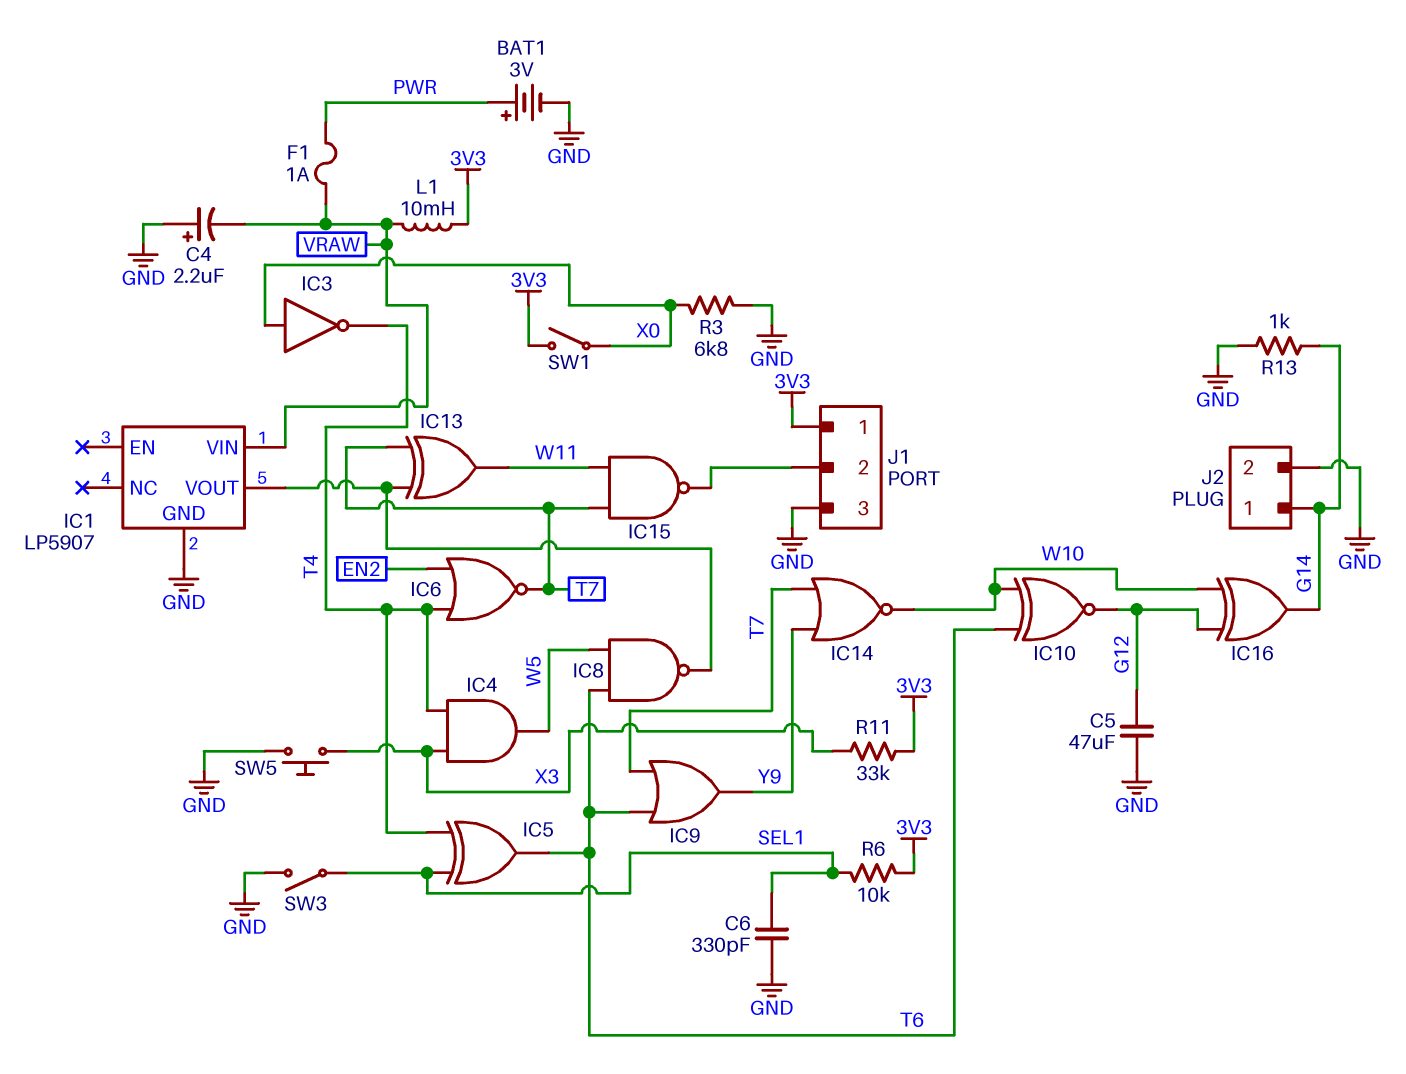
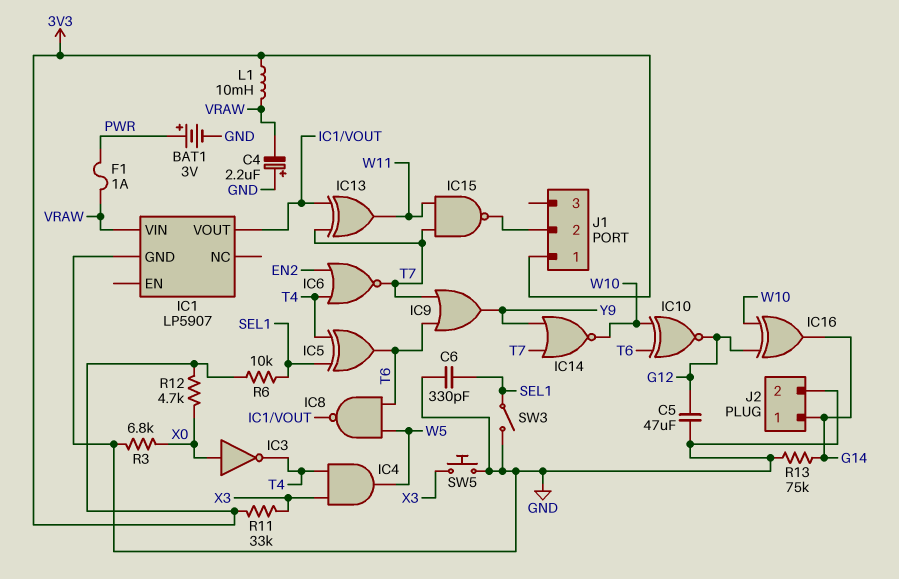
J1 pin 3: GND -> none
R12: none -> 4.7k (3V3, X0)
R13: 1k (G14, GND) -> 75k (G14, GND)
SW1: switch (3V3, X0) -> none

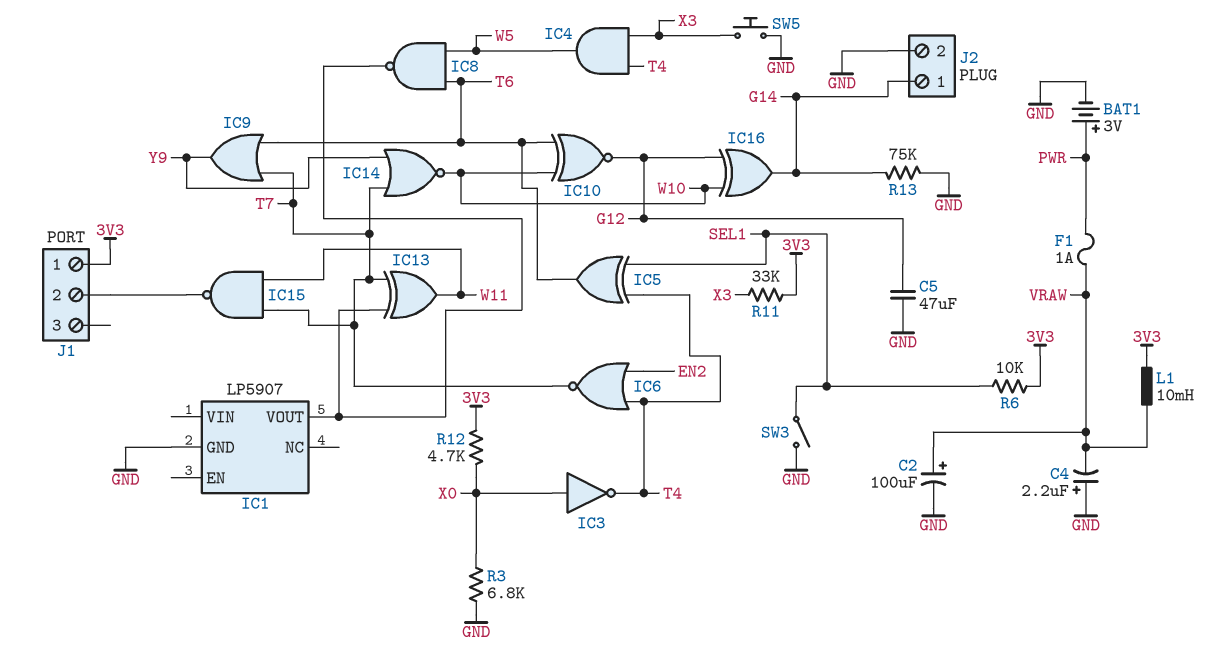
C2: none -> 100uF (plus VRAW, minus GND)
C6: 330pF (GND, SEL1) -> none
IC1 pin VIN: VRAW -> none

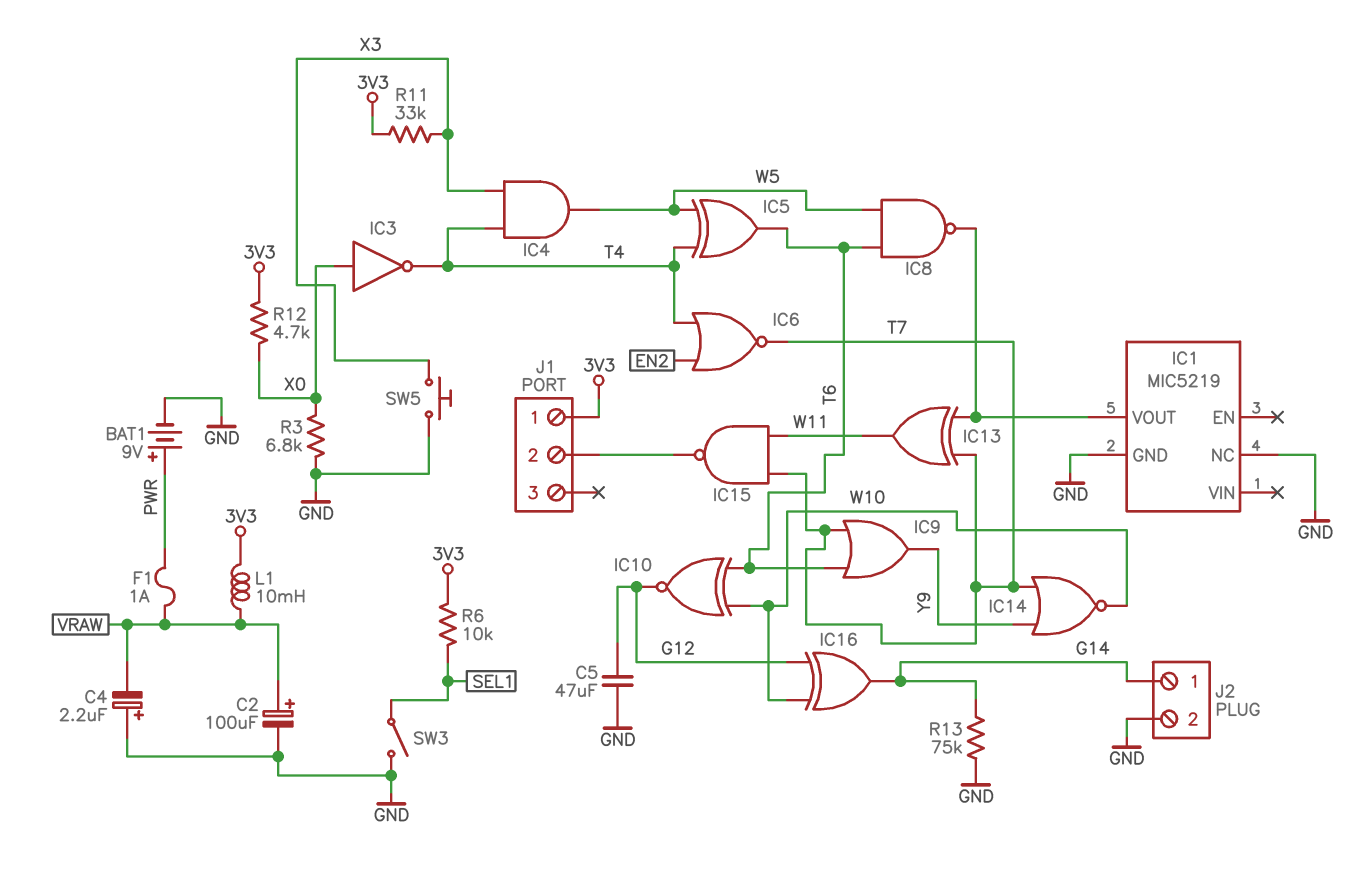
BAT1: 3V (plus PWR, minus GND) -> 9V (plus PWR, minus GND)
IC1: LP5907 -> MIC5219
IC1 pin NC: none -> GND
IC5: XOR (in SEL1, in T4, out T6) -> XOR (in T4, in W5, out T6)

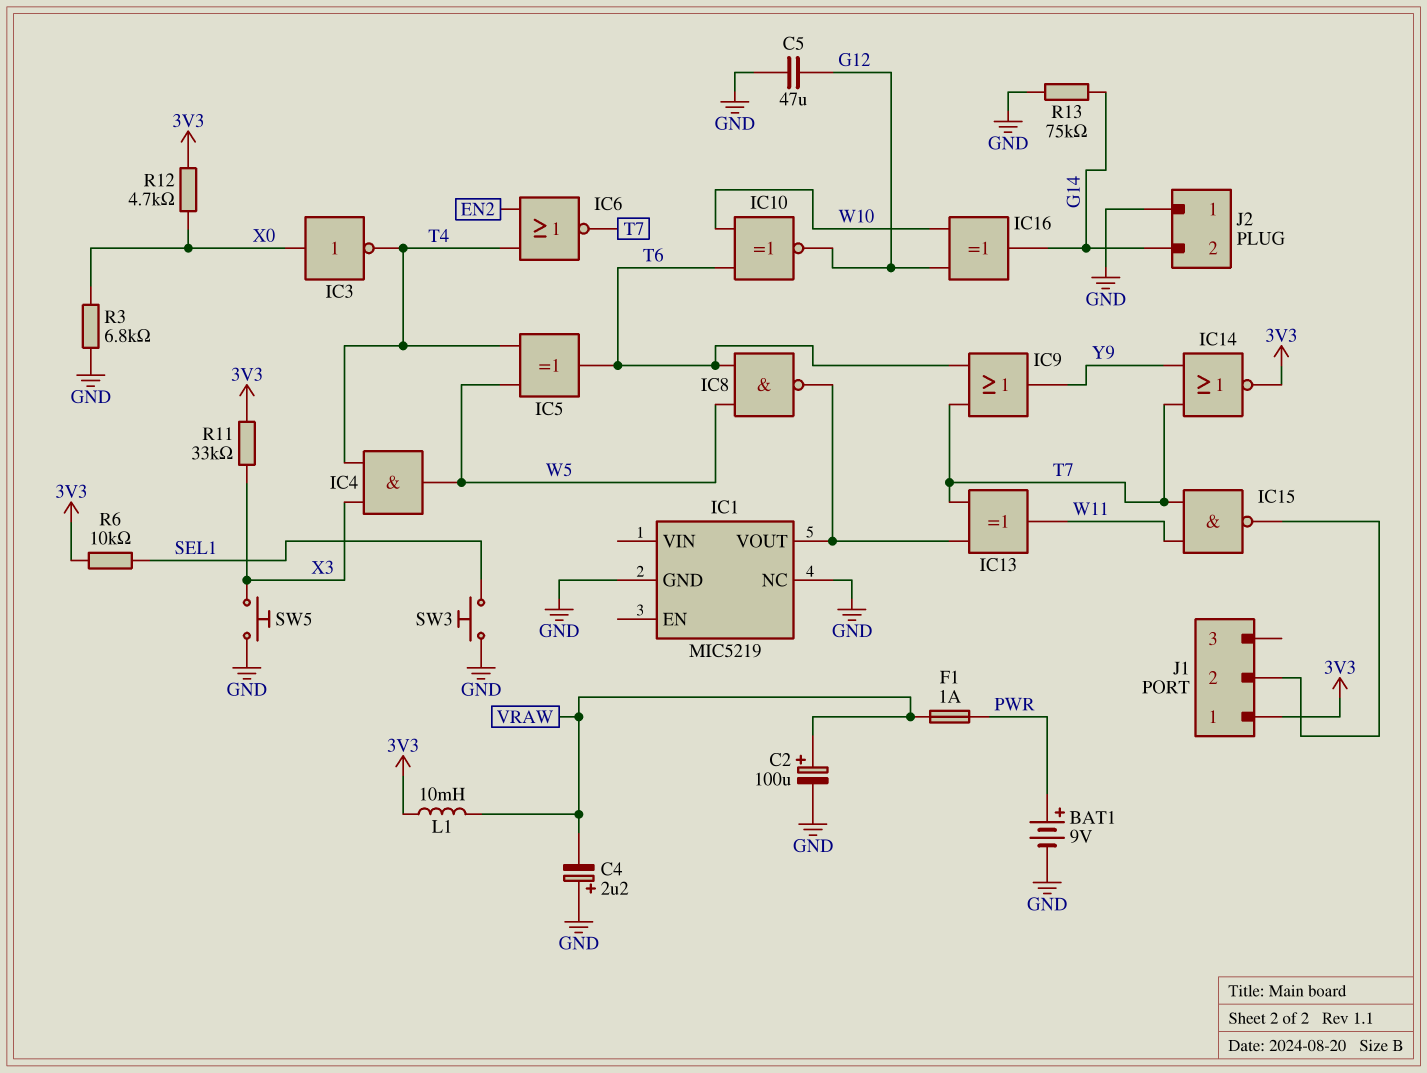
IC14: NOR (in T7, in Y9, out W10) -> NOR (in T7, in Y9, out 3V3)
J2 pin 1: G14 -> GND
J2 pin 2: GND -> G14
SW3: switch (GND, SEL1) -> button (GND, SEL1)

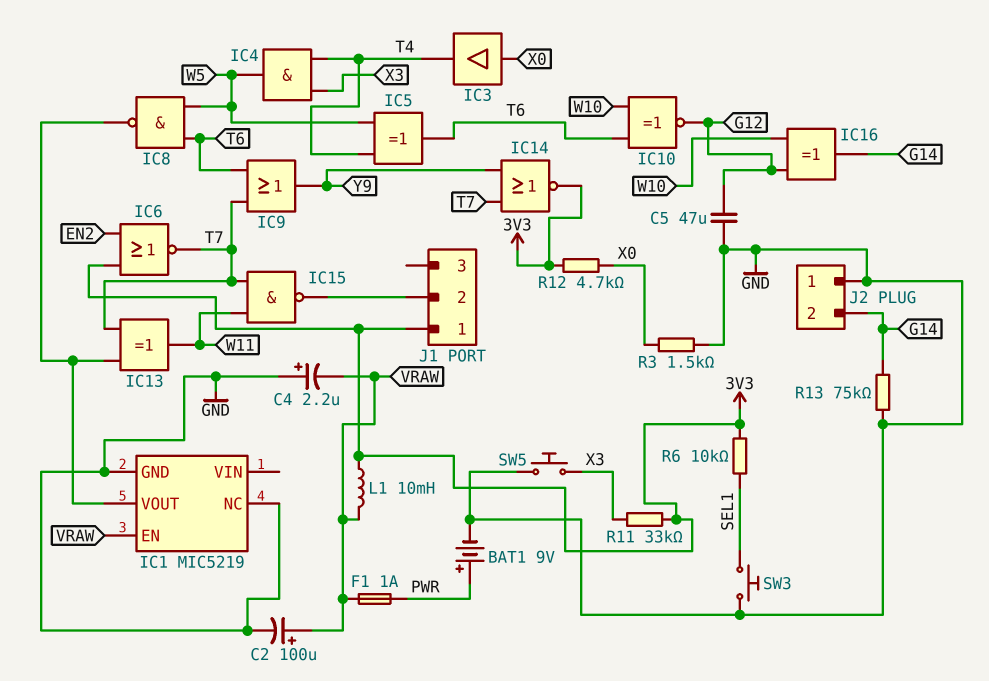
IC1 pin EN: none -> VRAW
IC3: NOT (in X0, out T4) -> buffer (in X0, out T4)
IC6: NOR (in EN2, in T4, out T7) -> NOR (in 3V3, in EN2, out T7)
R3: 6.8k (GND, X0) -> 1.5k (GND, X0)

